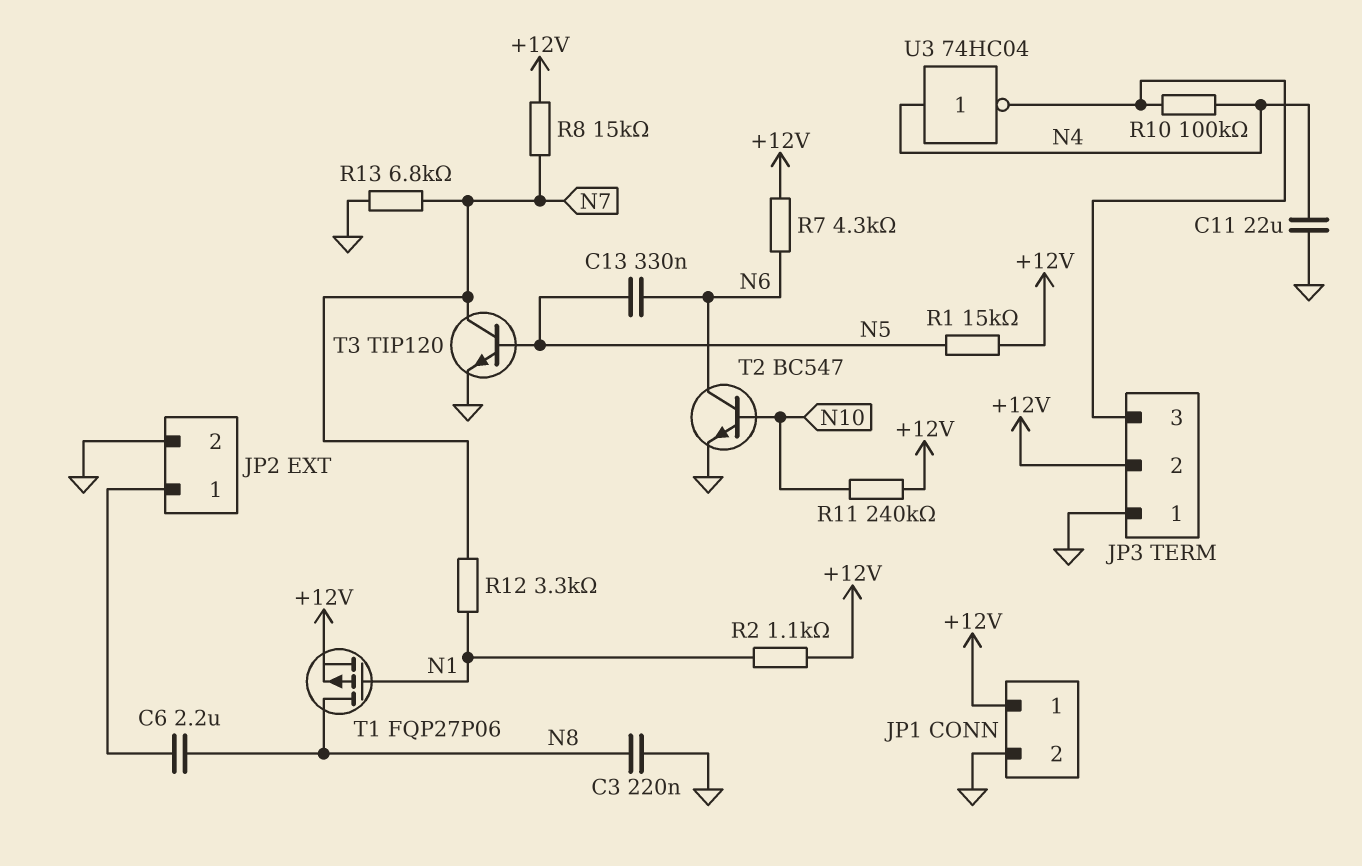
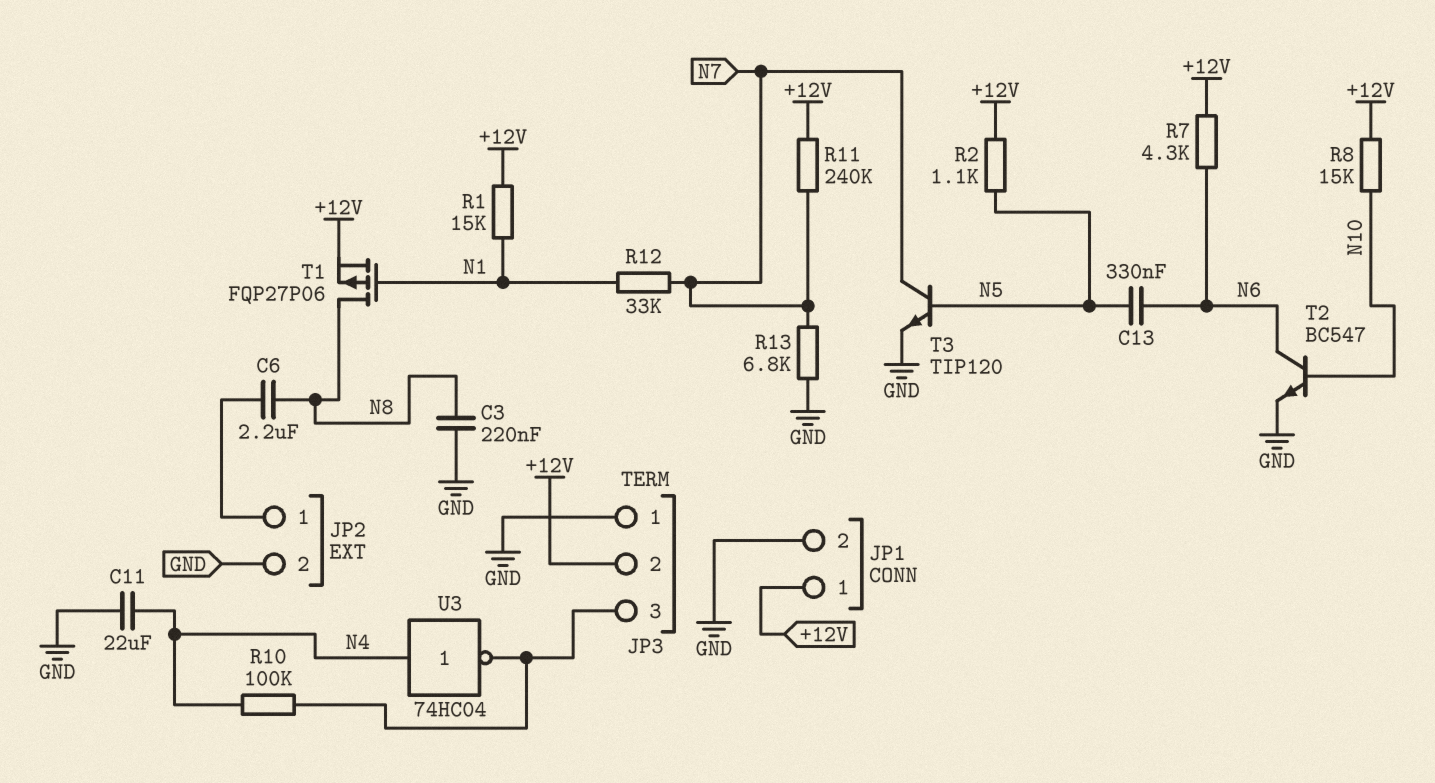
R1: 15k (+12V, N5) -> 15k (+12V, N1)
R2: 1.1k (+12V, N1) -> 1.1k (+12V, N5)
R8: 15k (+12V, N7) -> 15k (+12V, N10)
R11: 240k (+12V, N10) -> 240k (+12V, N7)
R12: 3.3k (N1, N7) -> 33k (N1, N7)

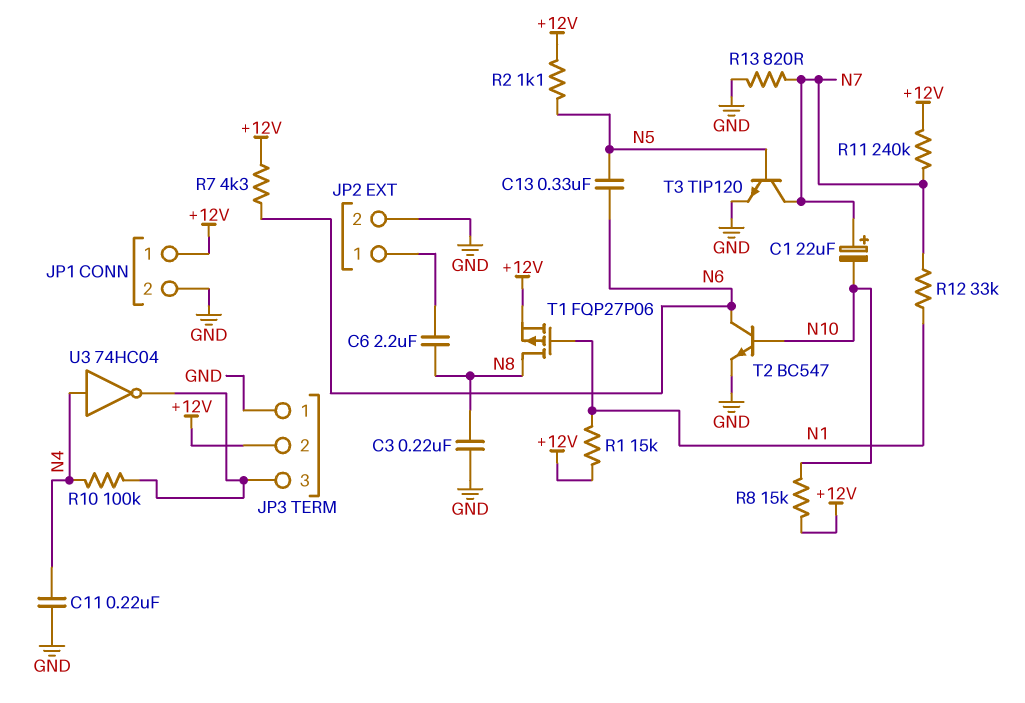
C1: none -> 22uF (plus N7, minus N10)
C11: 22uF (GND, N4) -> 220nF (GND, N4)
R13: 6.8k (GND, N7) -> 820 (GND, N7)

